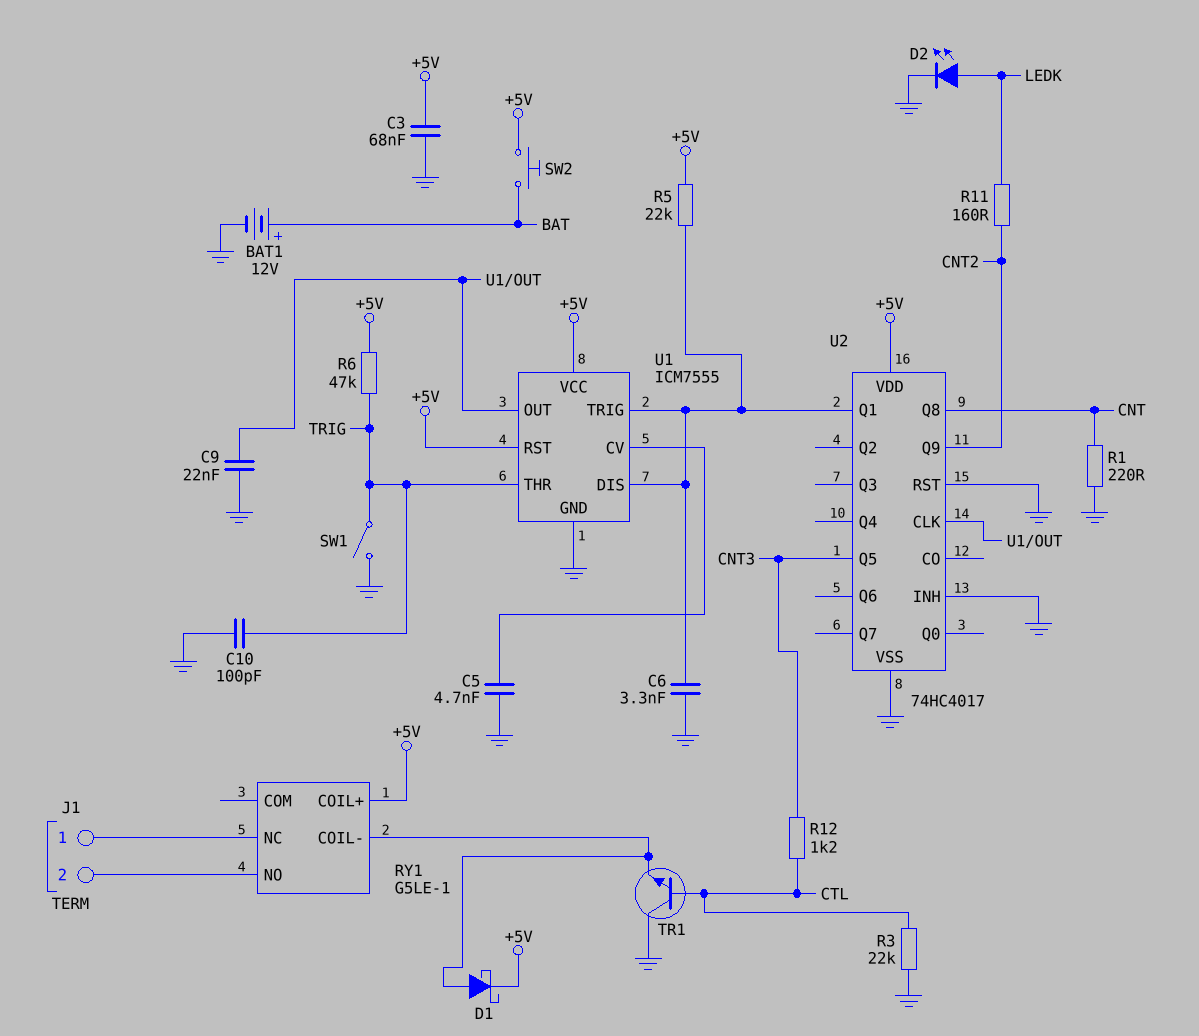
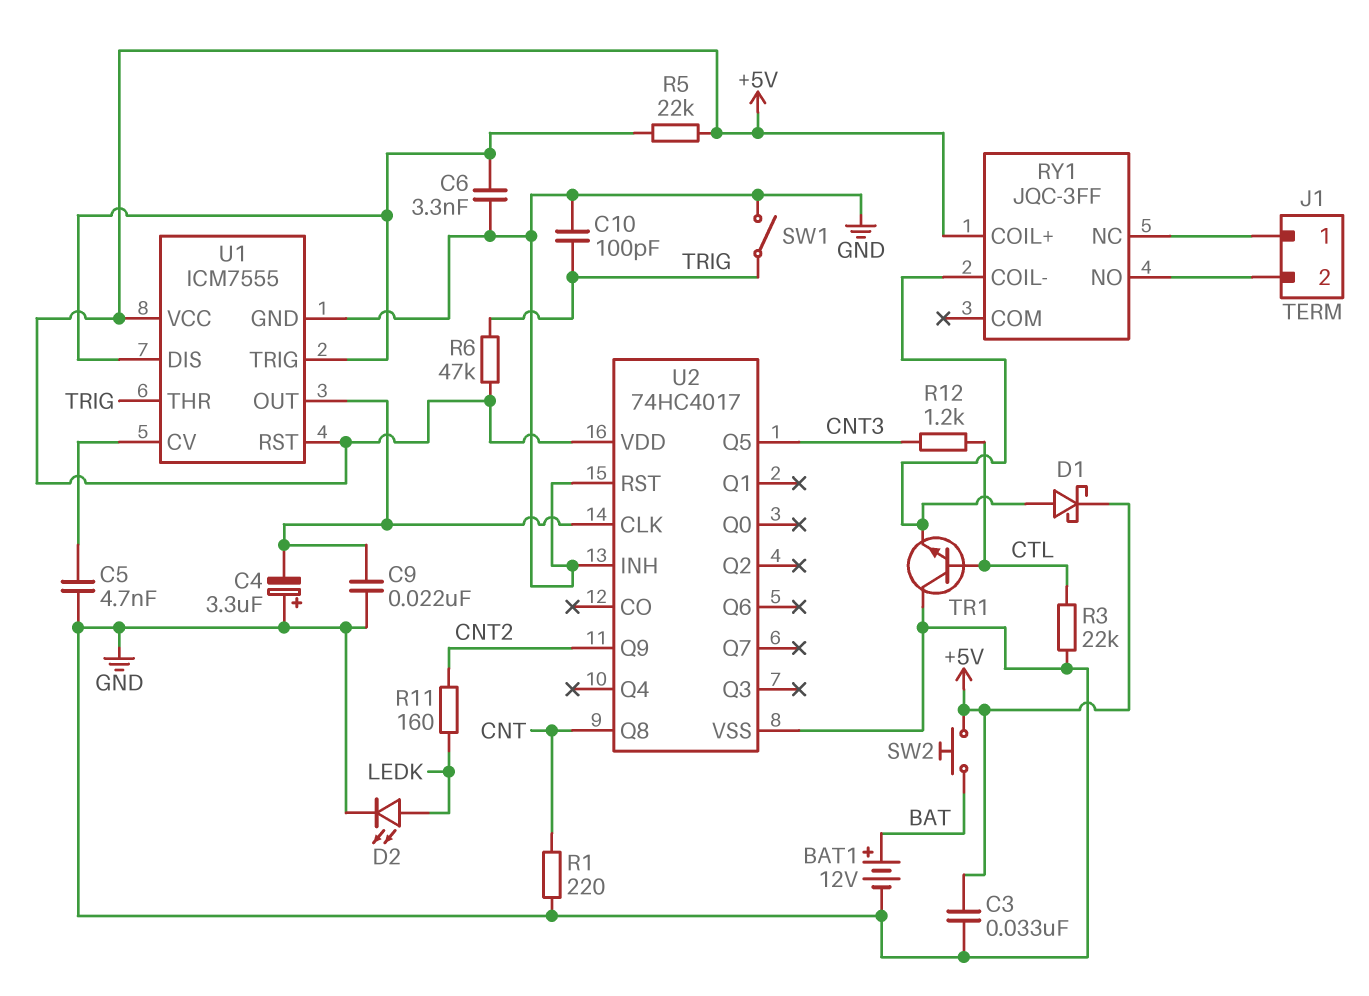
C3: 68nF (+5V, GND) -> 33nF (+5V, GND)
C4: none -> 3.3uF (plus GND, minus U1/OUT)
RY1: G5LE-1 -> JQC-3FF
U2 pin Q1: U1/DIS -> none

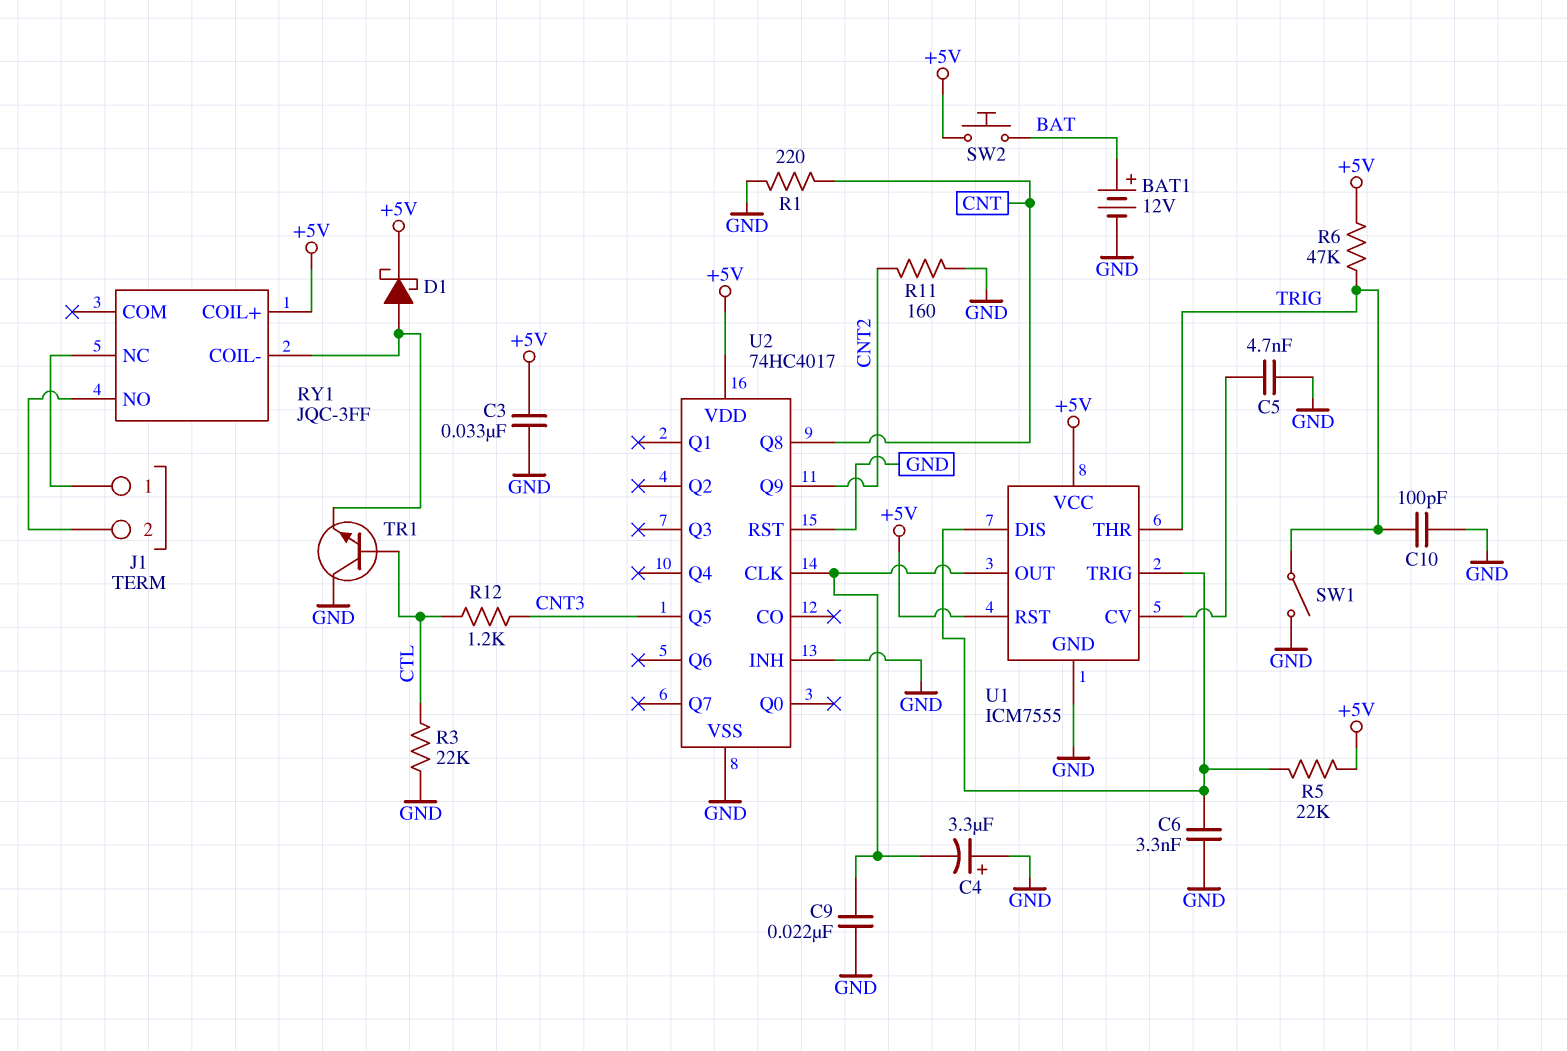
D2: LED (A LEDK, K GND) -> none
R11: 160 (CNT2, LEDK) -> 160 (CNT2, GND)

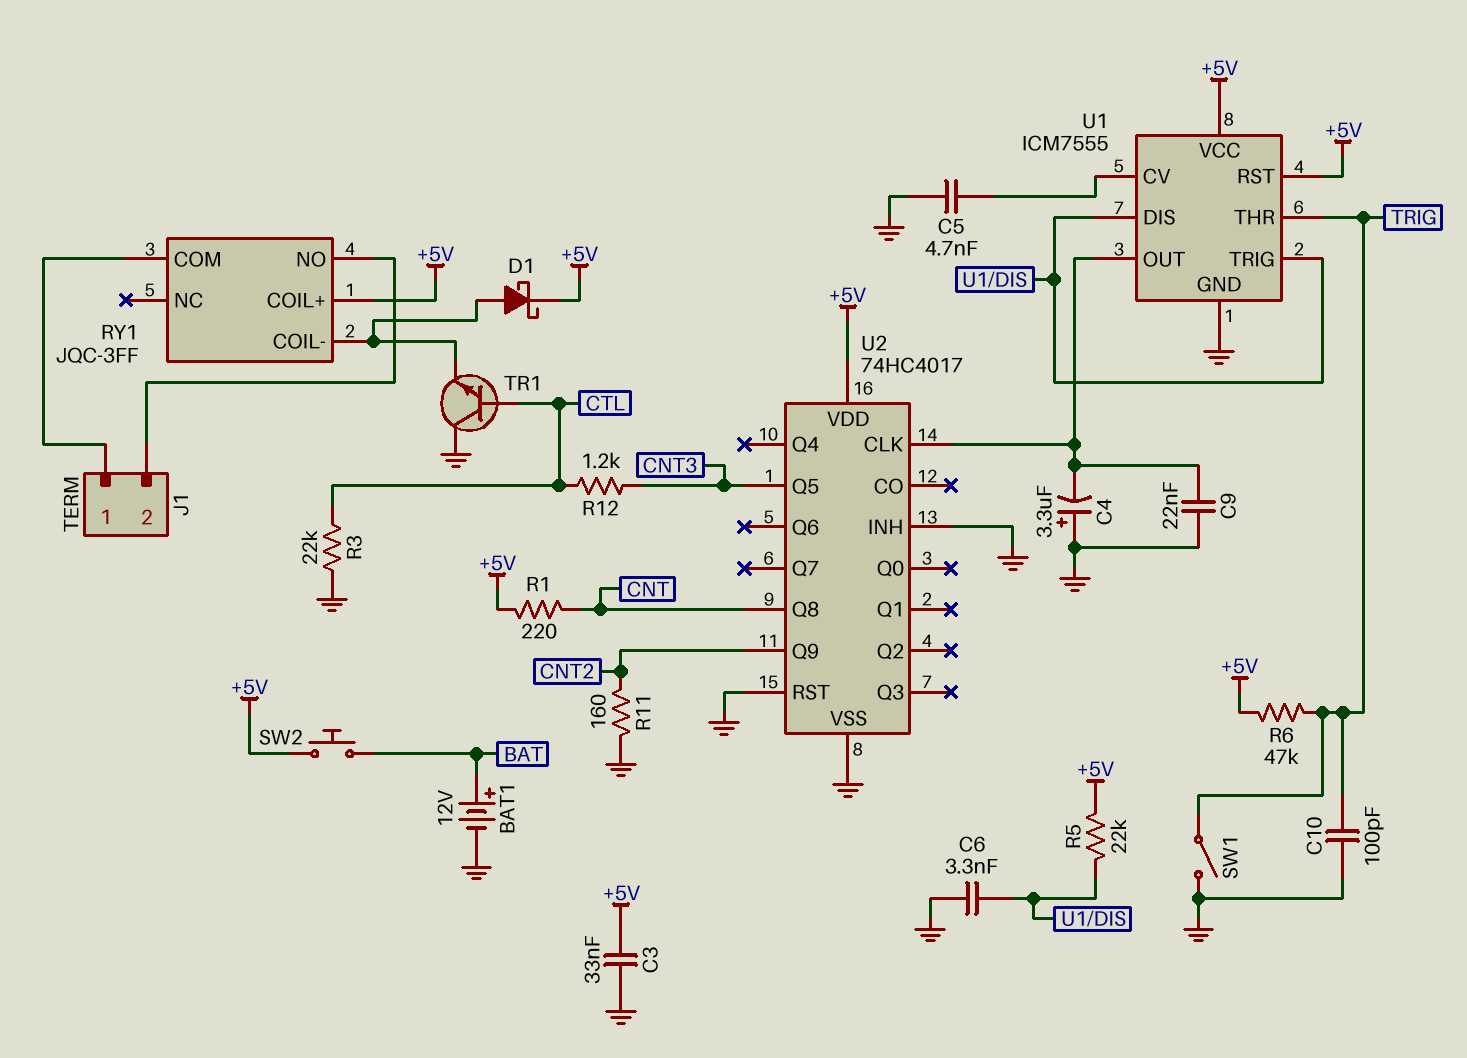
R1: 220 (CNT, GND) -> 220 (+5V, CNT)
RY1 pin COM: none -> J1/1
RY1 pin NC: J1/1 -> none

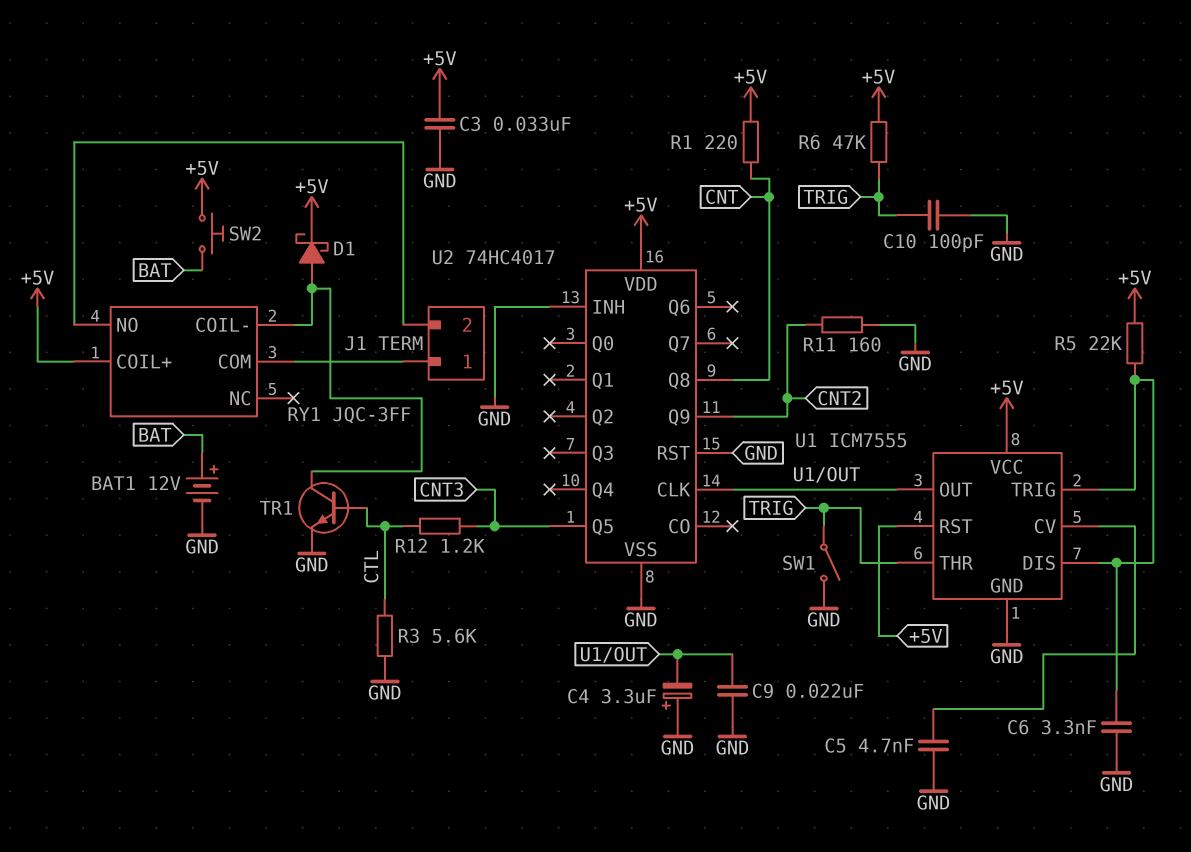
R3: 22k (CTL, GND) -> 5.6k (CTL, GND)
TR1: NPN (B CTL, C GND, E RY1/COIL-) -> NPN (B CTL, C RY1/COIL-, E GND)

